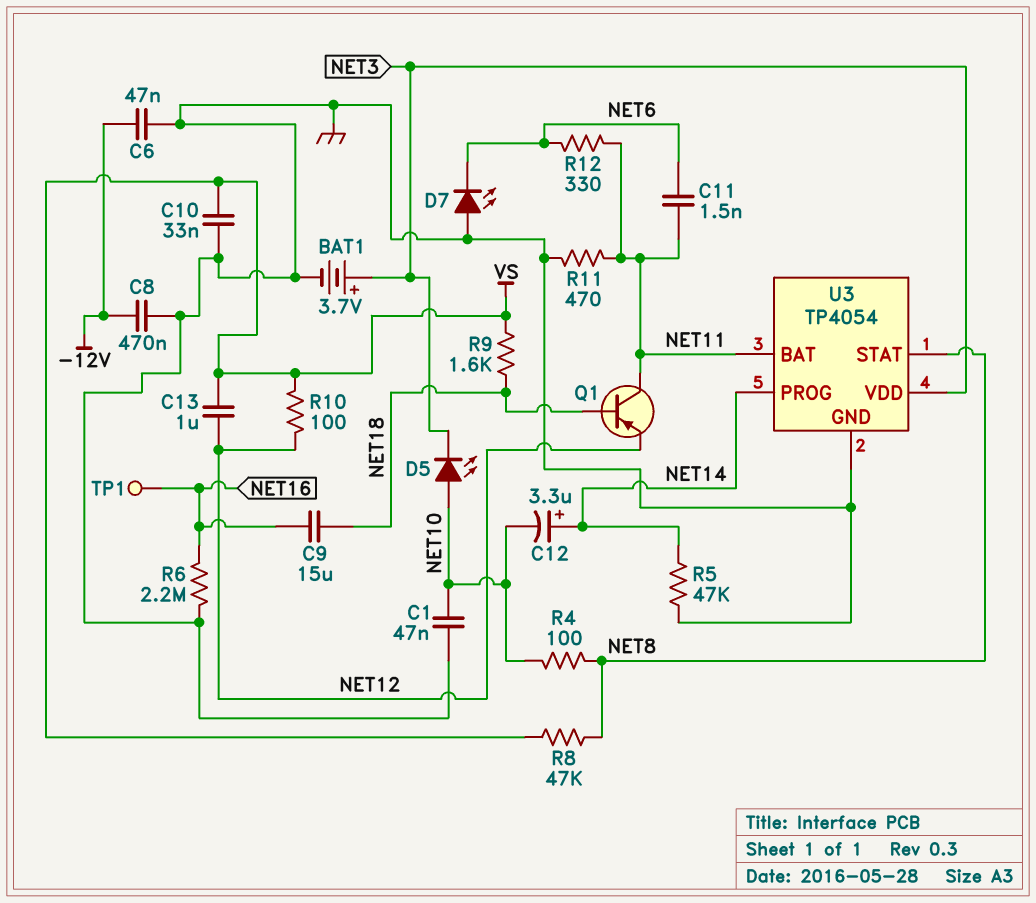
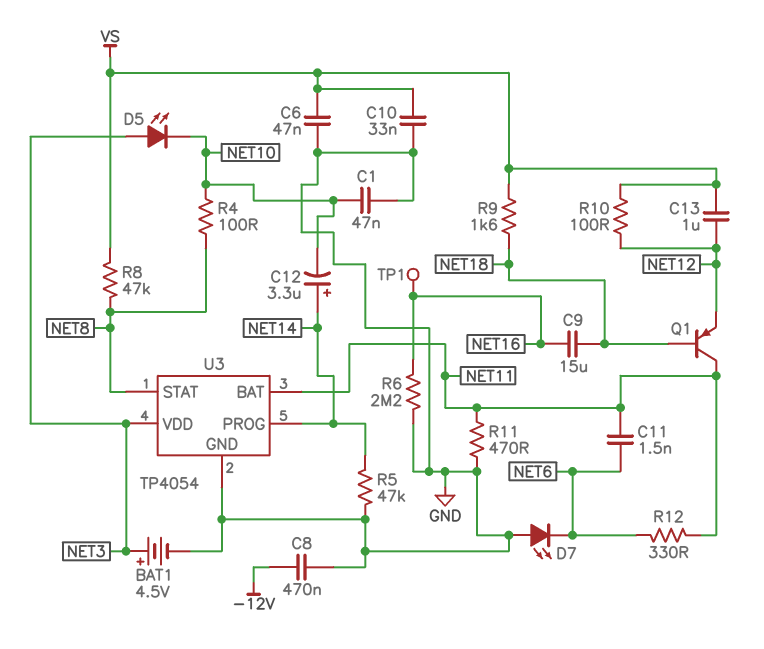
BAT1: 3.7V (plus NET3, minus GND) -> 4.5V (plus NET3, minus GND)
C6: 47nF (-12V, GND) -> 47nF (GND, VS)
D5: LED (A NET10, K NET3) -> LED (A NET3, K NET10)

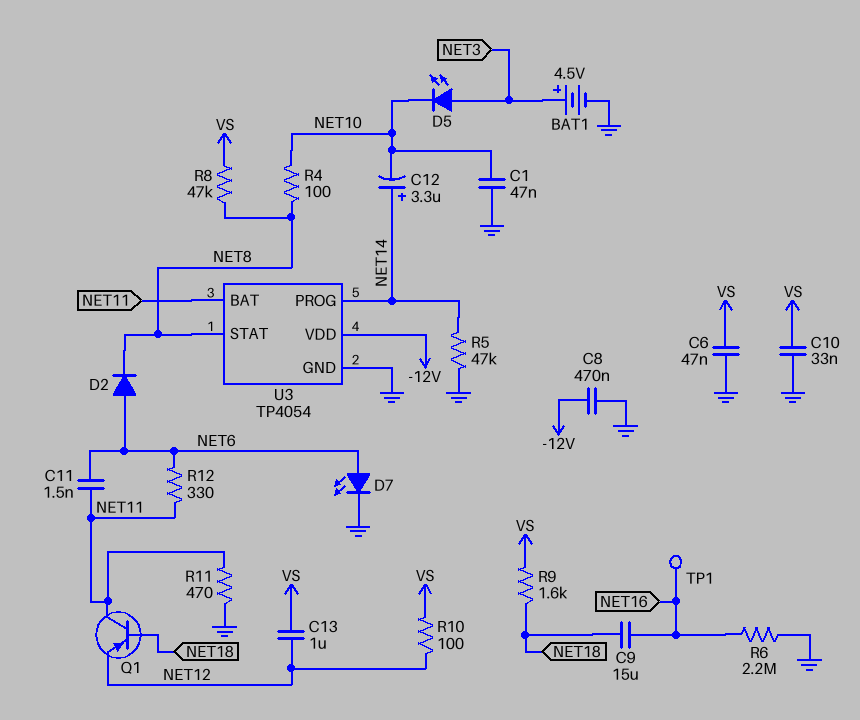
D2: none -> diode (A NET6, K NET8)
D7: LED (A GND, K NET6) -> LED (A NET6, K GND)
U3 pin VDD: NET3 -> -12V

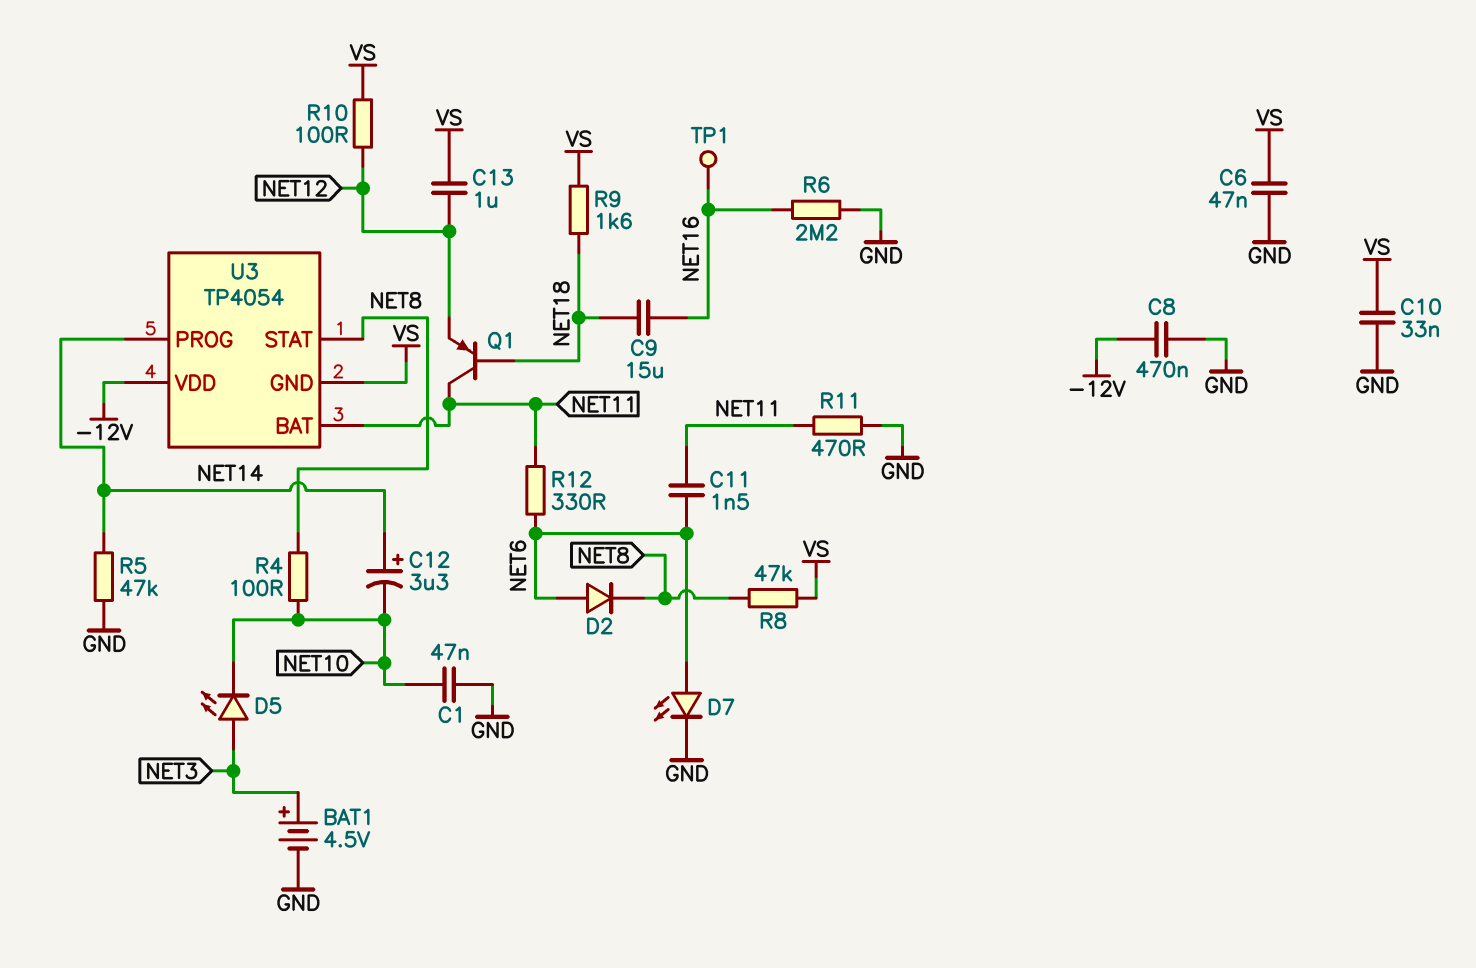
U3 pin GND: GND -> VS

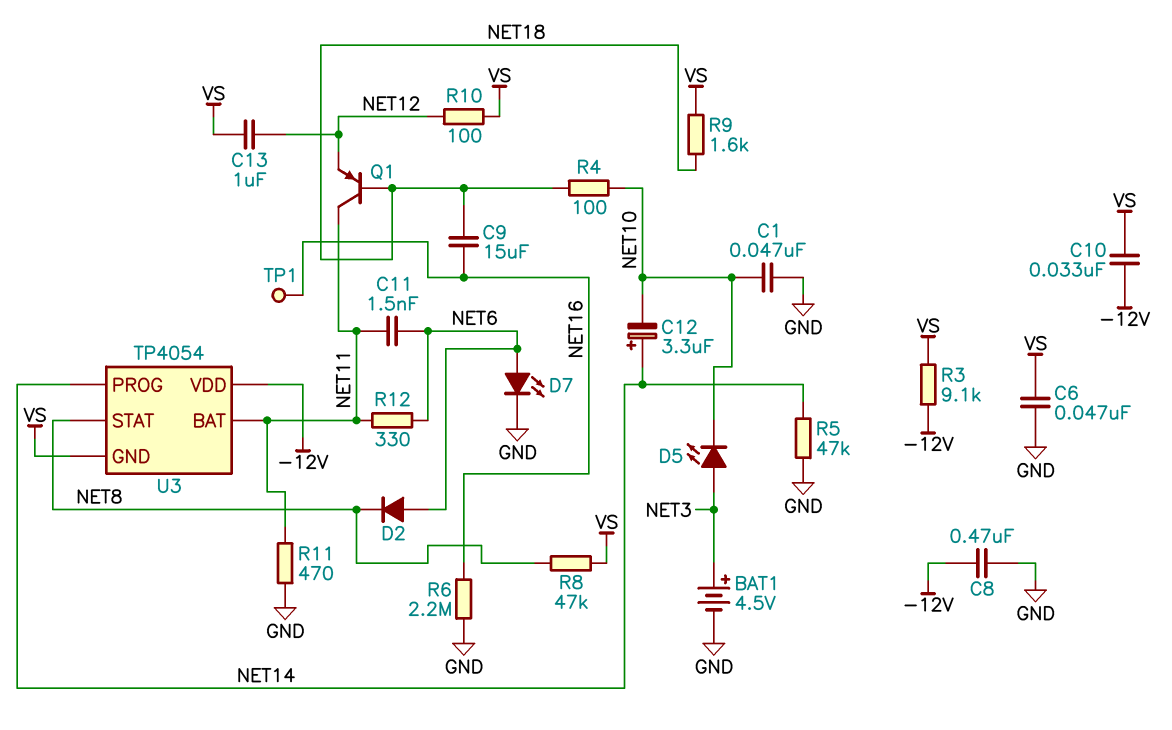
C10: 33nF (GND, VS) -> 33nF (-12V, VS)
R3: none -> 9.1k (-12V, VS)
R4: 100 (NET8, NET10) -> 100 (NET10, NET18)

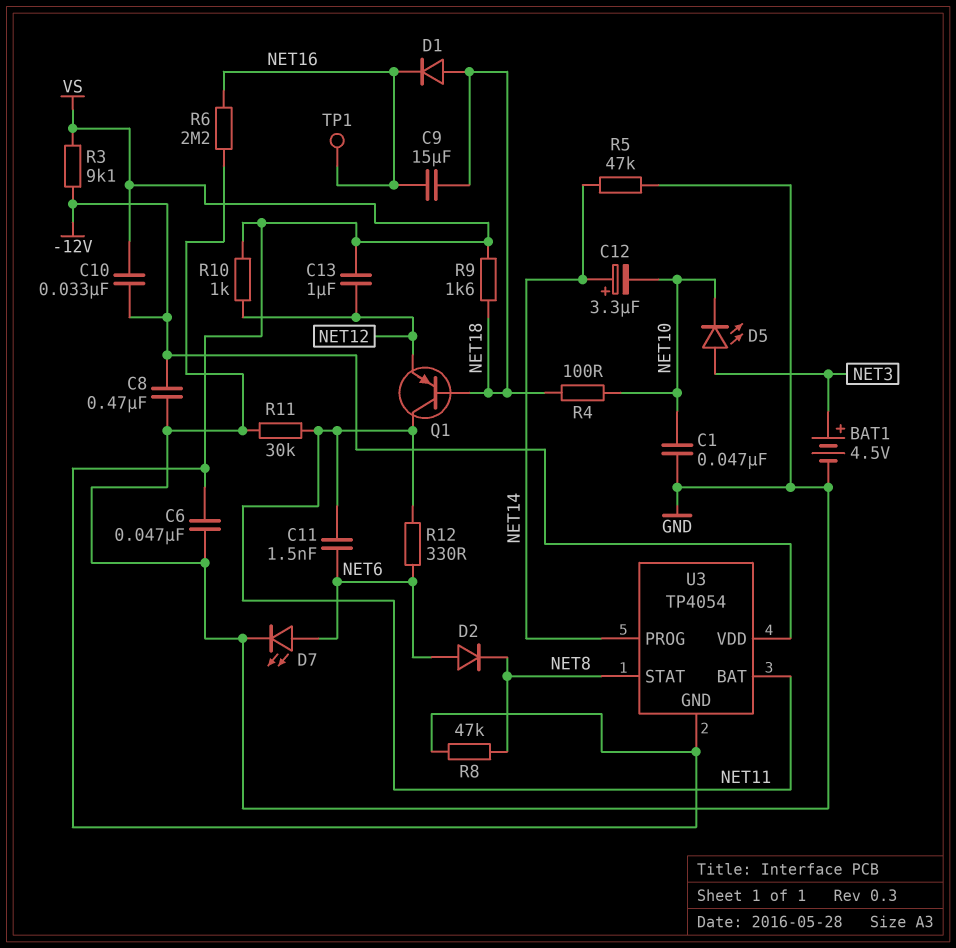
D1: none -> diode (A NET18, K NET16)
R10: 100 (NET12, VS) -> 1k (NET12, VS)
R11: 470 (GND, NET11) -> 30k (GND, NET11)

